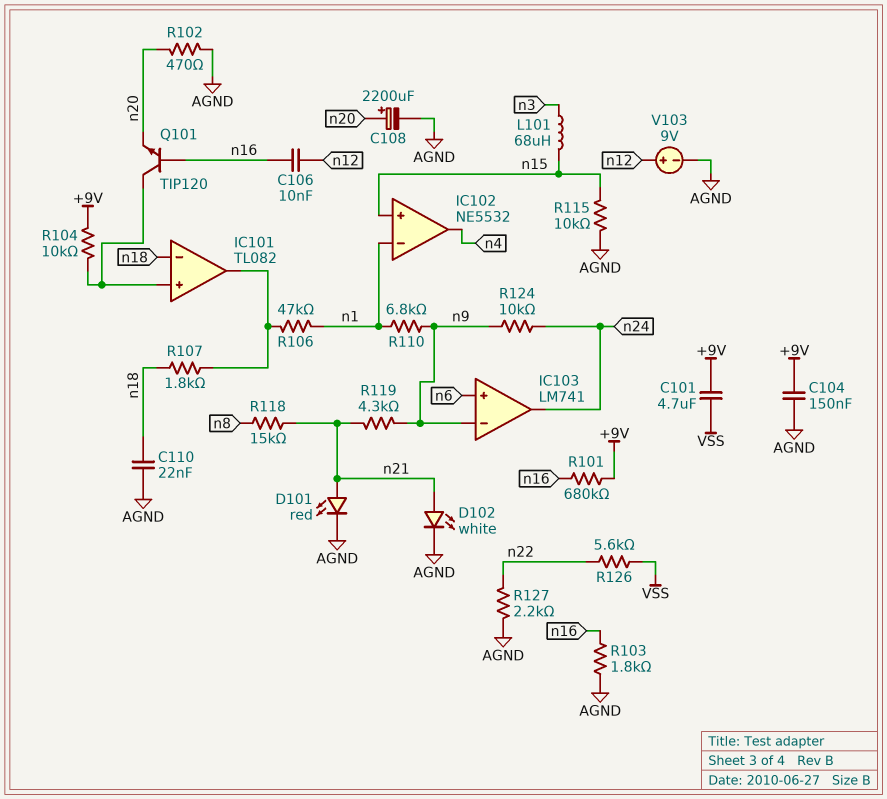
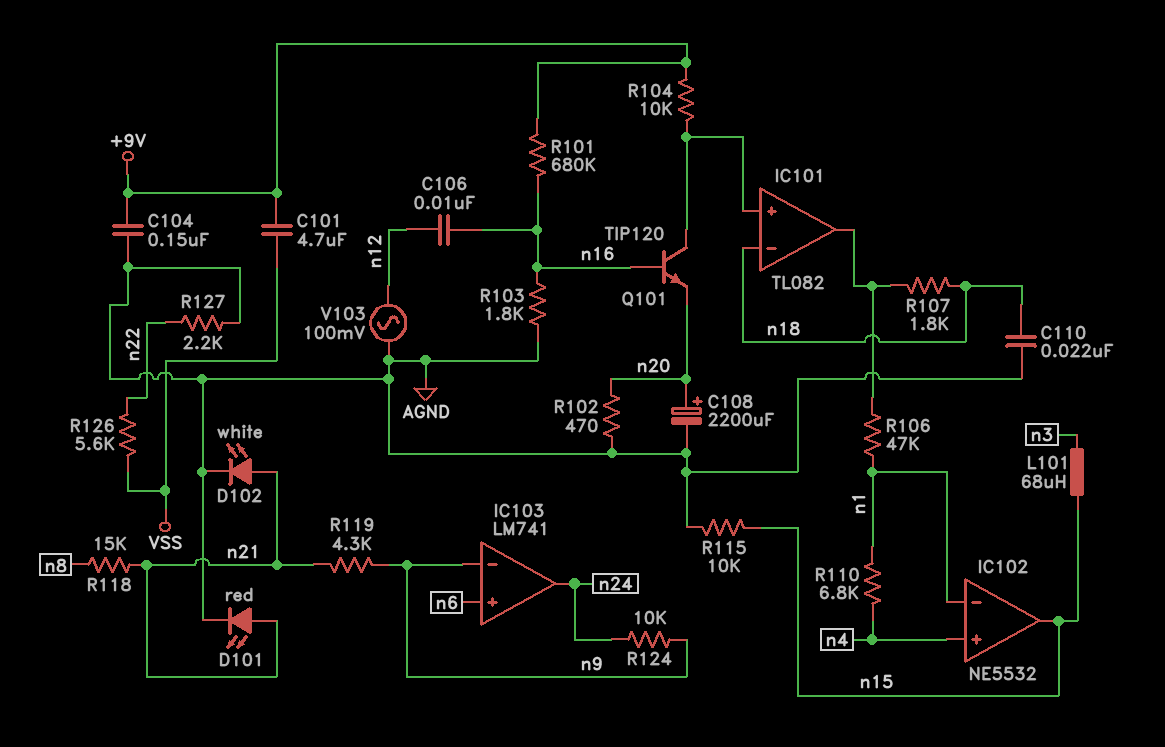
IC102 pin in+: n15 -> n4
IC102 pin out: n4 -> n15
R110: 6.8k (n1, n9) -> 6.8k (n1, n4)
V103: 9V (plus n12, minus AGND) -> AC 100mV (AGND, n12)

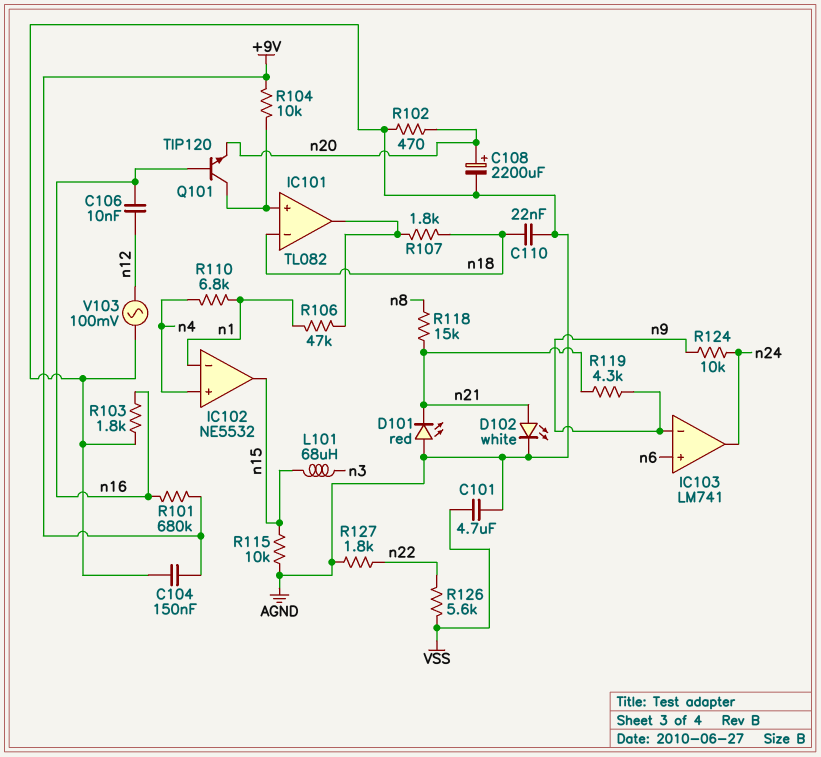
C101: 4.7uF (+9V, VSS) -> 4.7uF (AGND, VSS)
D101: LED red (A n21, K AGND) -> LED red (A AGND, K n21)
R127: 2.2k (AGND, n22) -> 1.8k (AGND, n22)

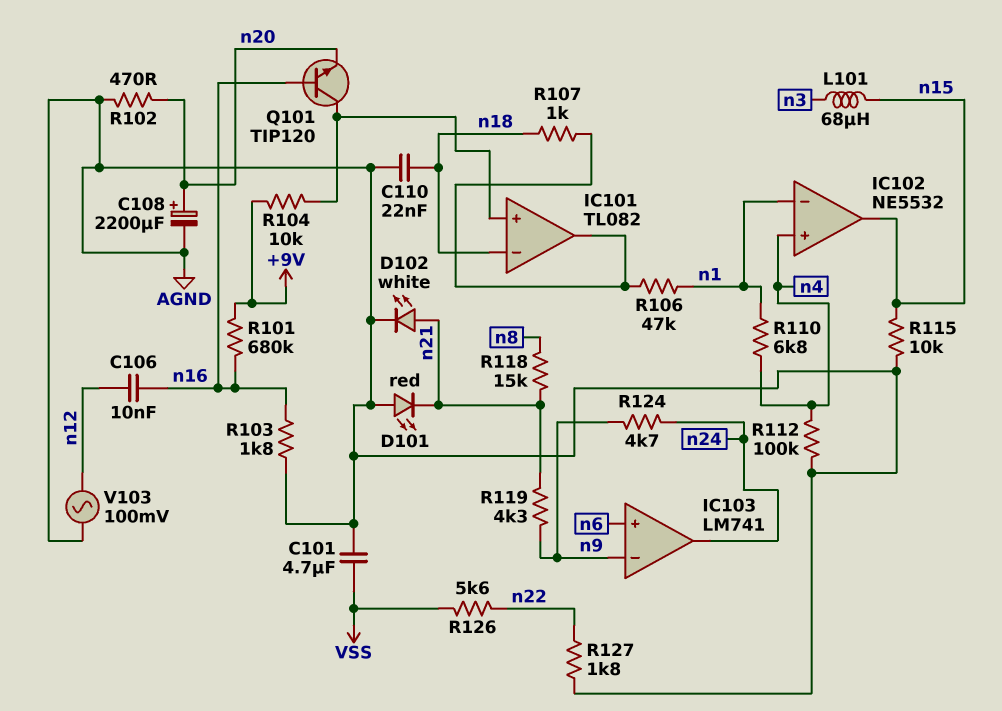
C104: 150nF (+9V, AGND) -> none
R107: 1.8k (IC101/out, n18) -> 1k (IC101/out, n18)
R112: none -> 100k (AGND, n4)
R124: 10k (n9, n24) -> 4.7k (n9, n24)

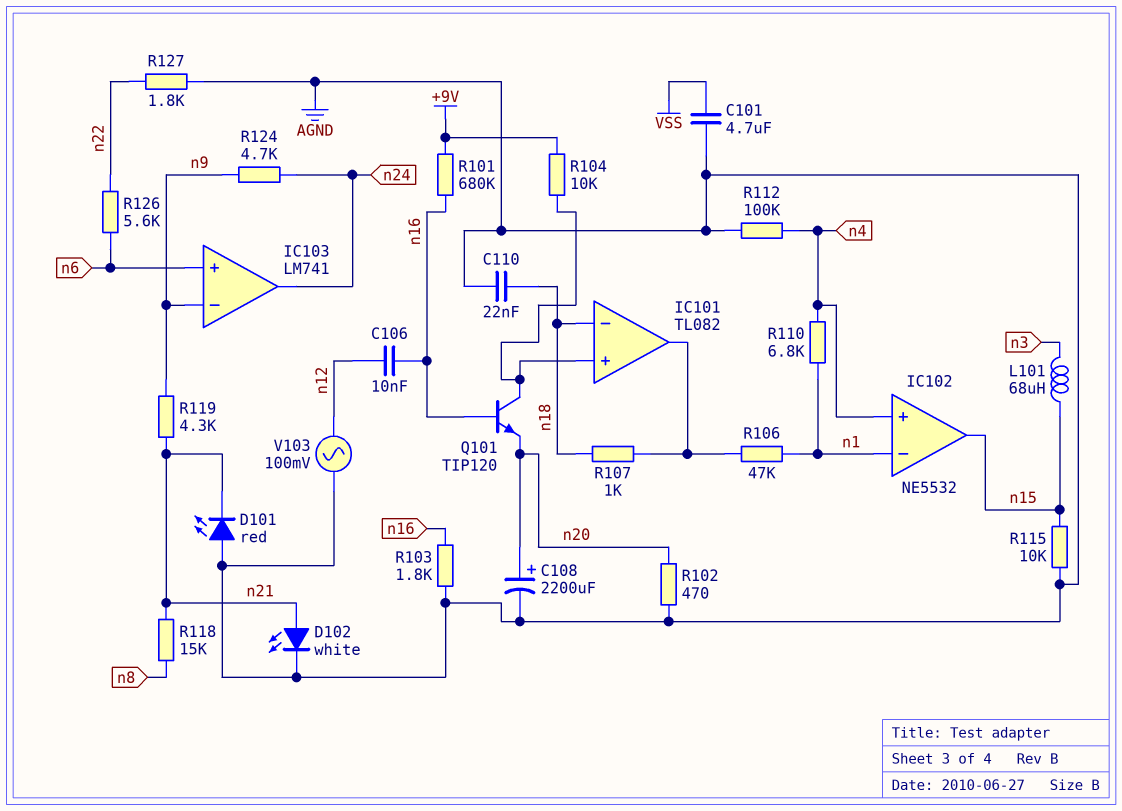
R126: 5.6k (VSS, n22) -> 5.6k (n6, n22)

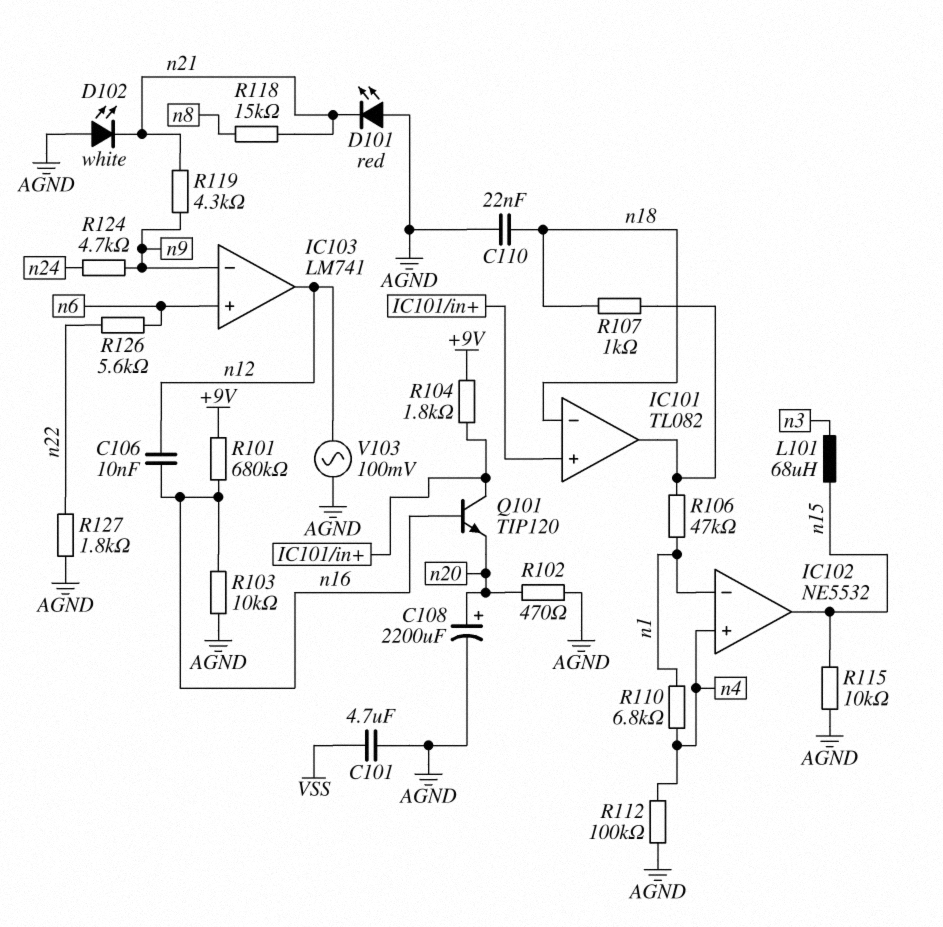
D102: LED white (A n21, K AGND) -> LED white (A AGND, K n21)
IC103 pin out: n24 -> n12
R103: 1.8k (AGND, n16) -> 10k (AGND, n16)
R104: 10k (+9V, IC101/in+) -> 1.8k (+9V, IC101/in+)

